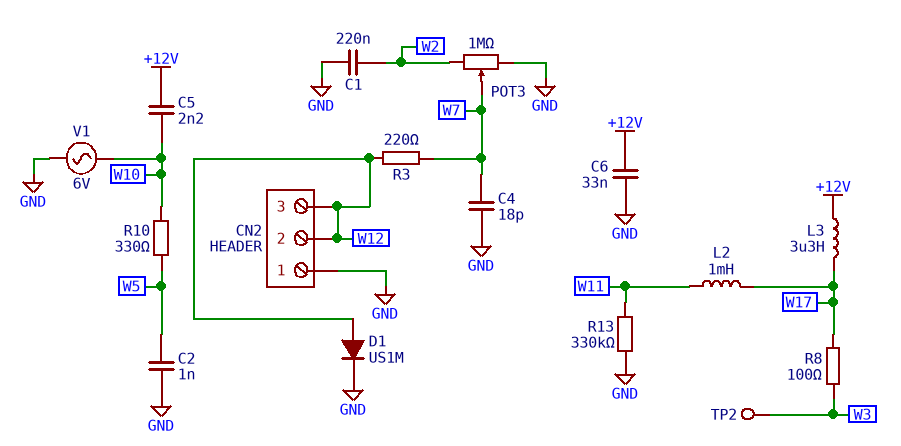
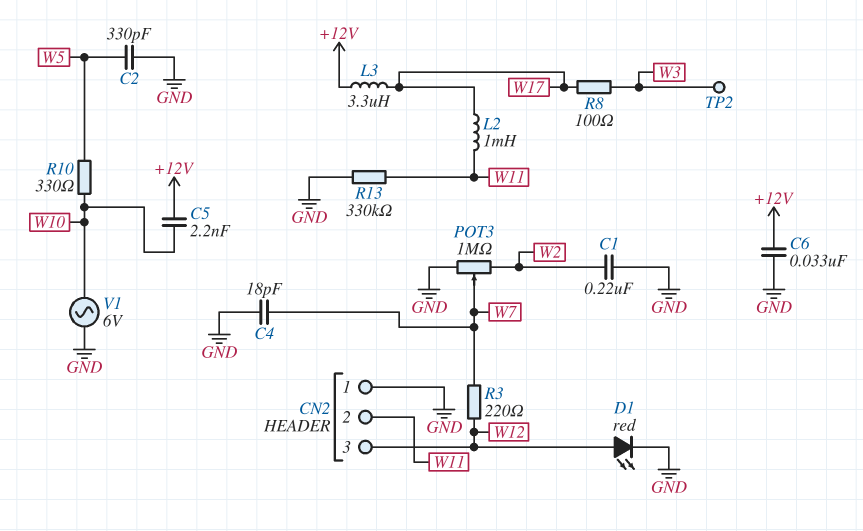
C2: 1nF (GND, W5) -> 330pF (GND, W5)
CN2 pin 2: W12 -> W11
D1: diode US1M (A W12, K GND) -> LED red (A W12, K GND)

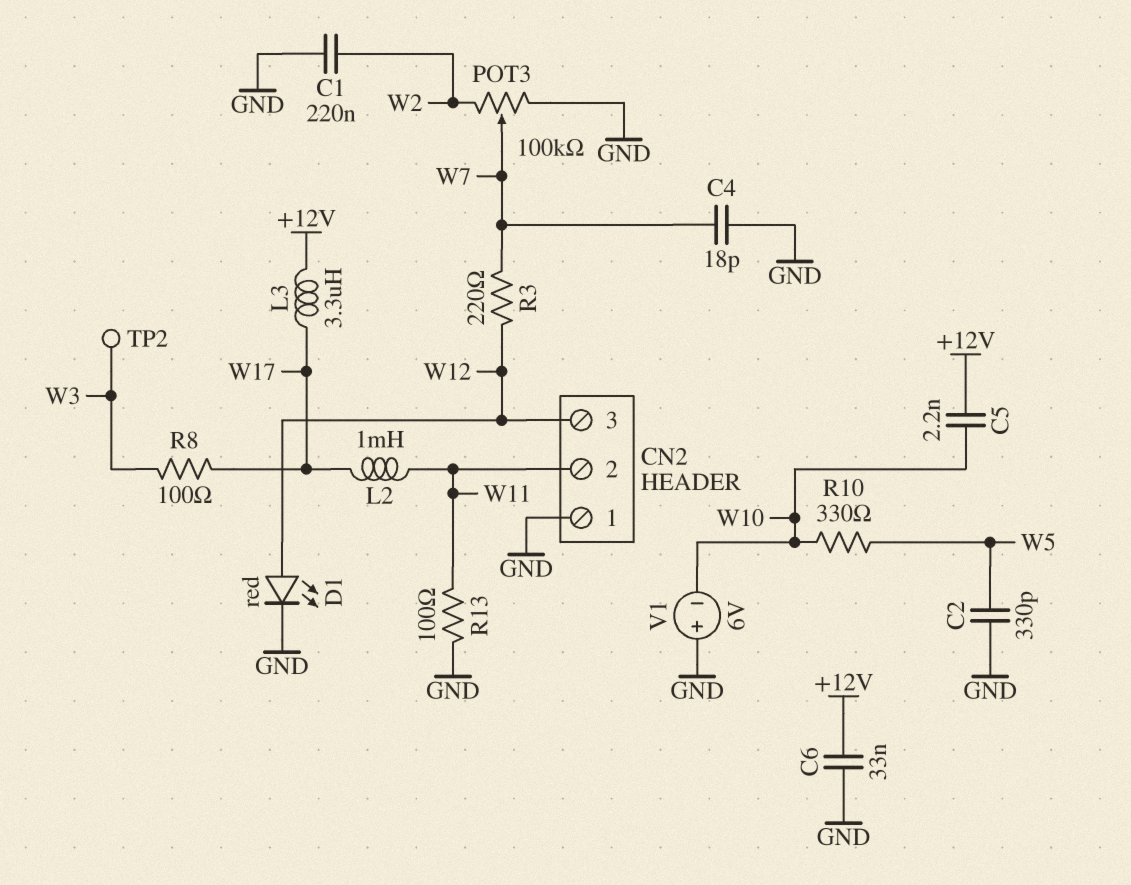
POT3: 1M (GND, W2, wiper W7) -> 100k (GND, W2, wiper W7)
R13: 330k (GND, W11) -> 100 (GND, W11)
V1: AC 6V (GND, W10) -> 6V (plus GND, minus W10)

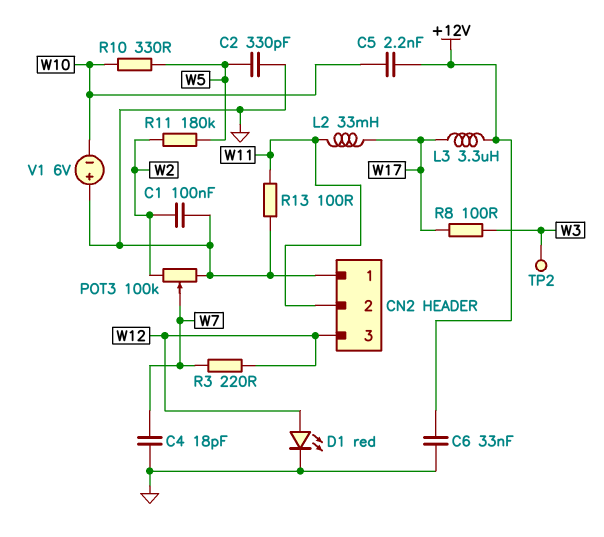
C1: 220nF (GND, W2) -> 100nF (GND, W2)
L2: 1mH (W11, W17) -> 33mH (W11, W17)
R11: none -> 180k (W2, W5)

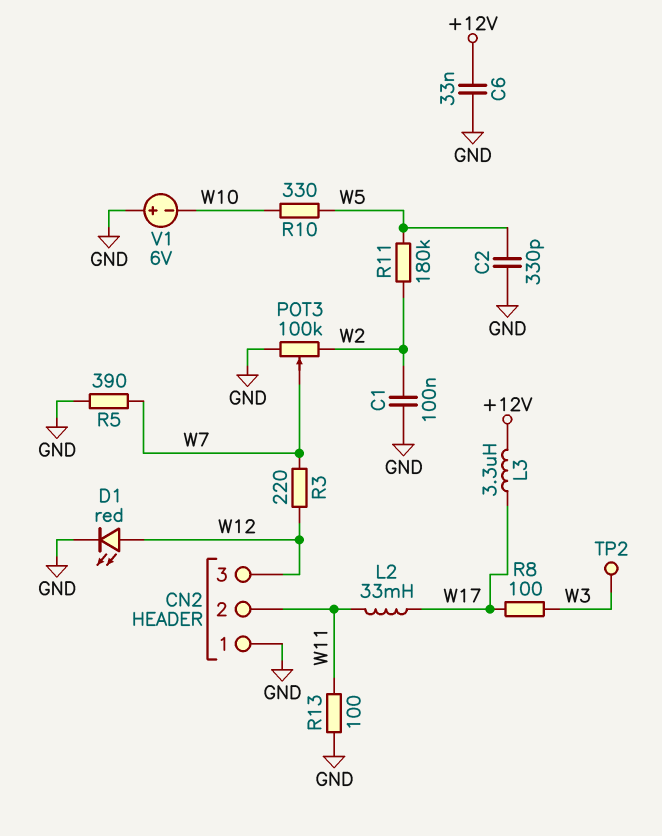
C4: 18pF (GND, W7) -> none
C5: 2.2nF (+12V, W10) -> none
R5: none -> 390 (GND, W7)

